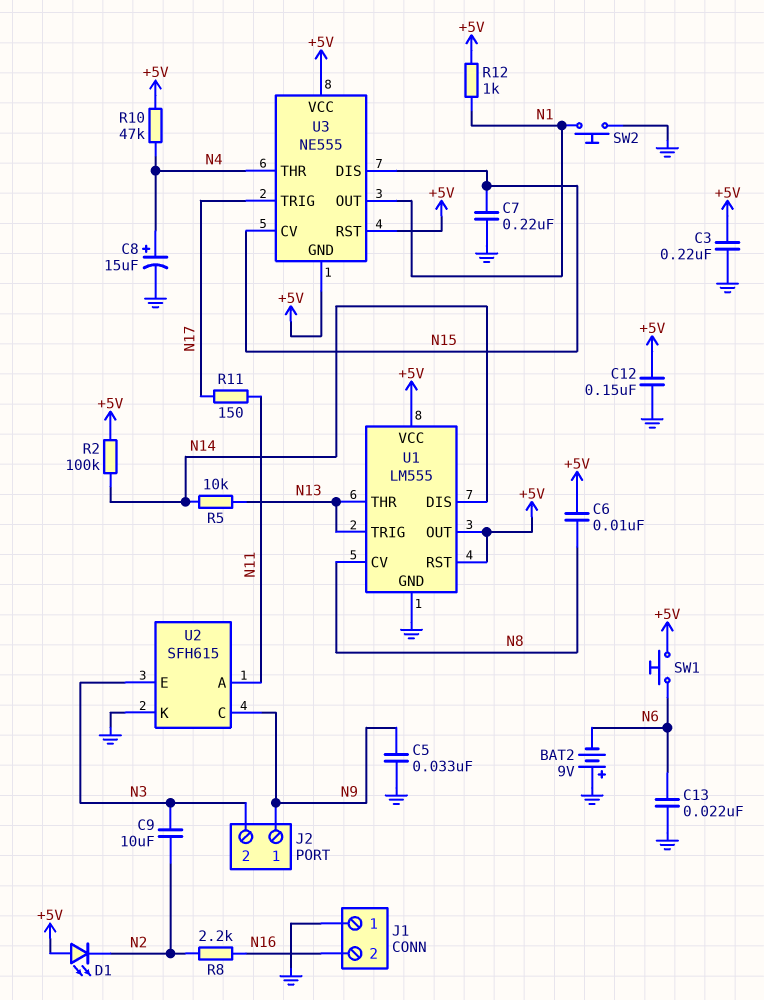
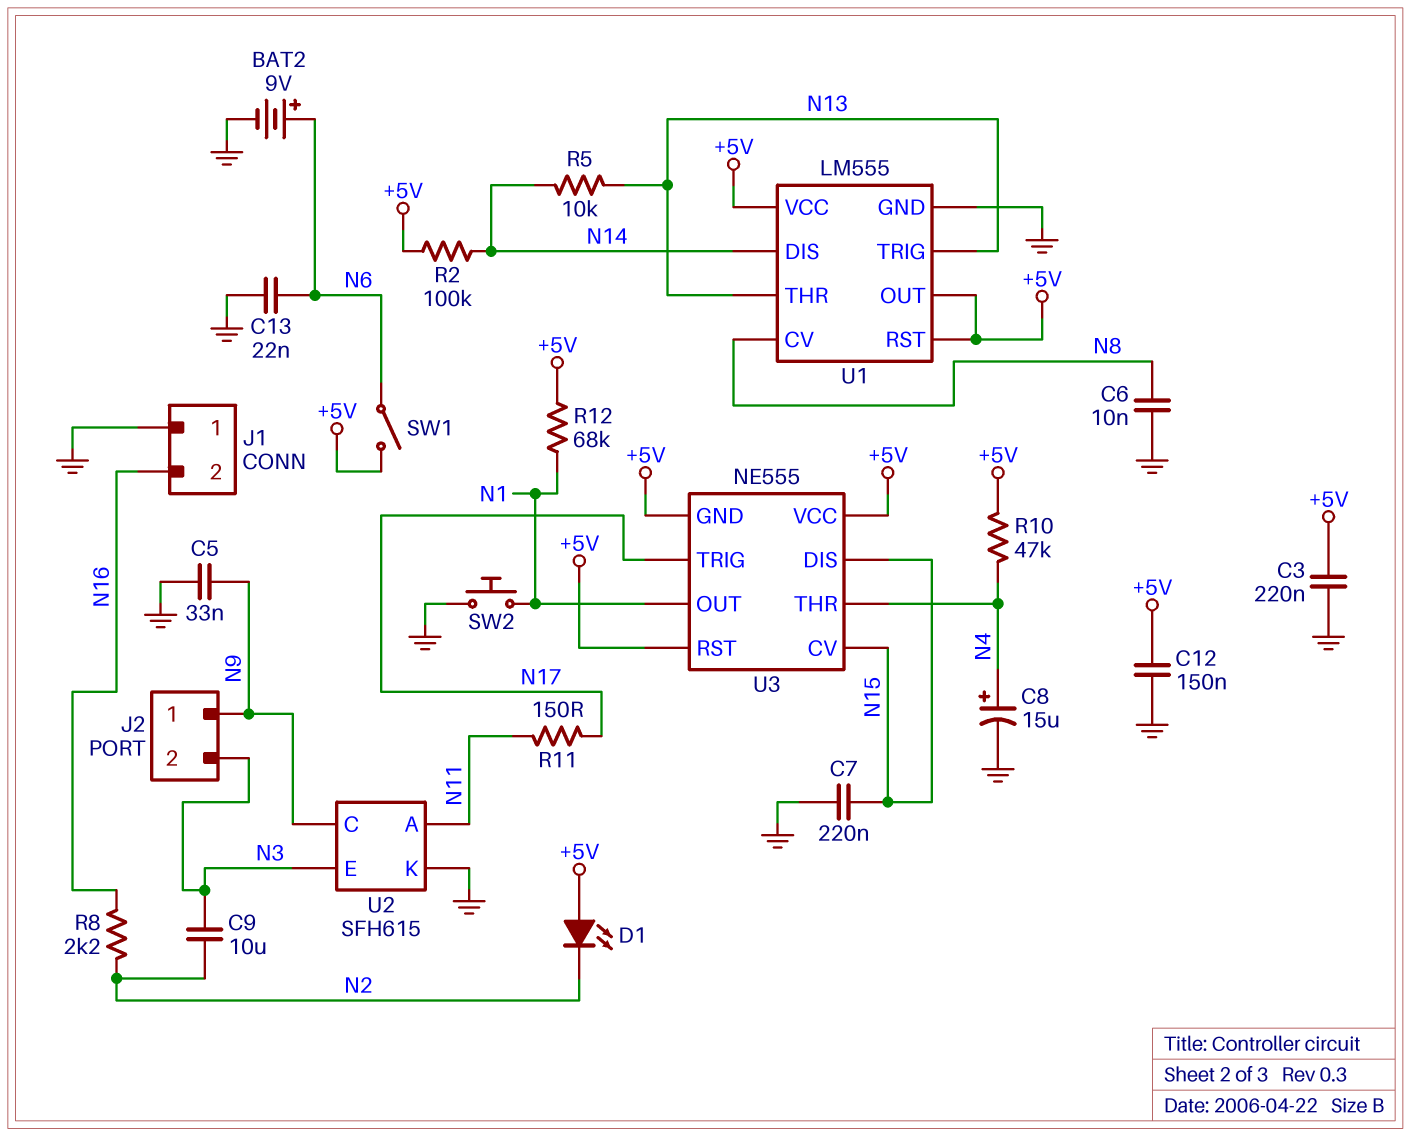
BAT2: 9V (plus GND, minus N6) -> 9V (plus N6, minus GND)
C6: 10nF (+5V, N8) -> 10nF (GND, N8)
R12: 1k (+5V, N1) -> 68k (+5V, N1)
SW1: button (+5V, N6) -> switch (+5V, N6)

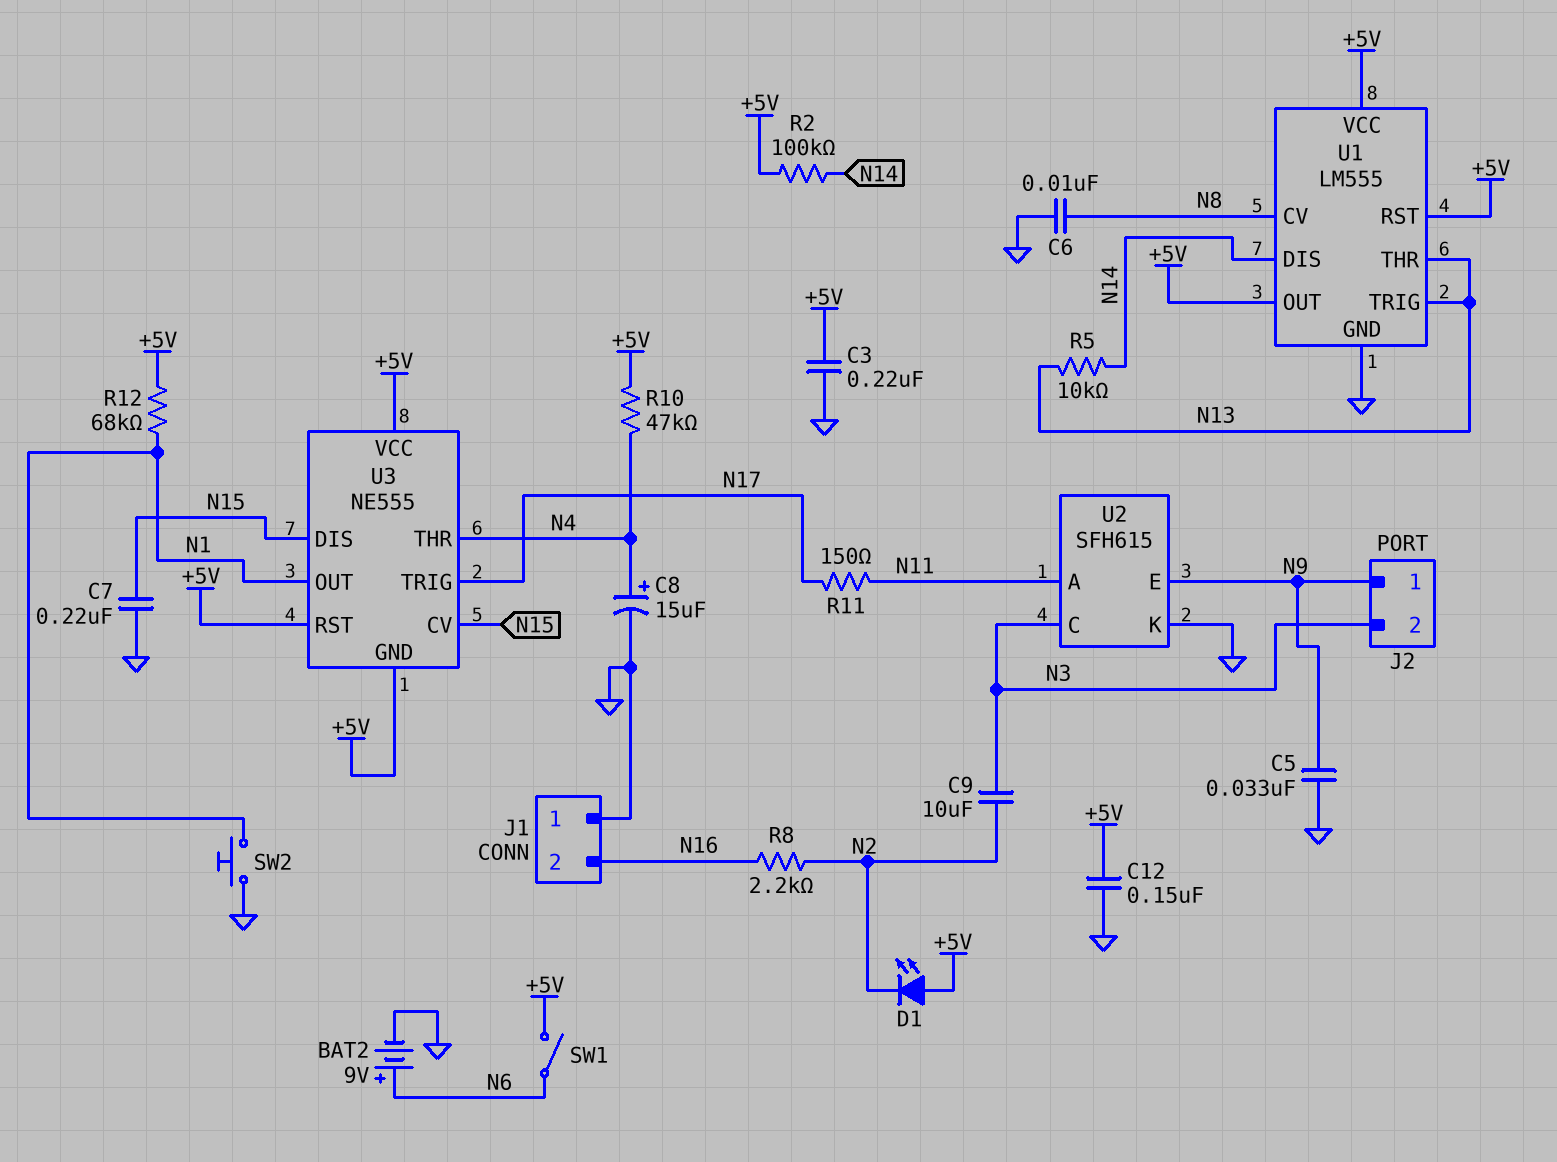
C13: 22nF (GND, N6) -> none
U2 pin C: N9 -> N3
U2 pin E: N3 -> N9

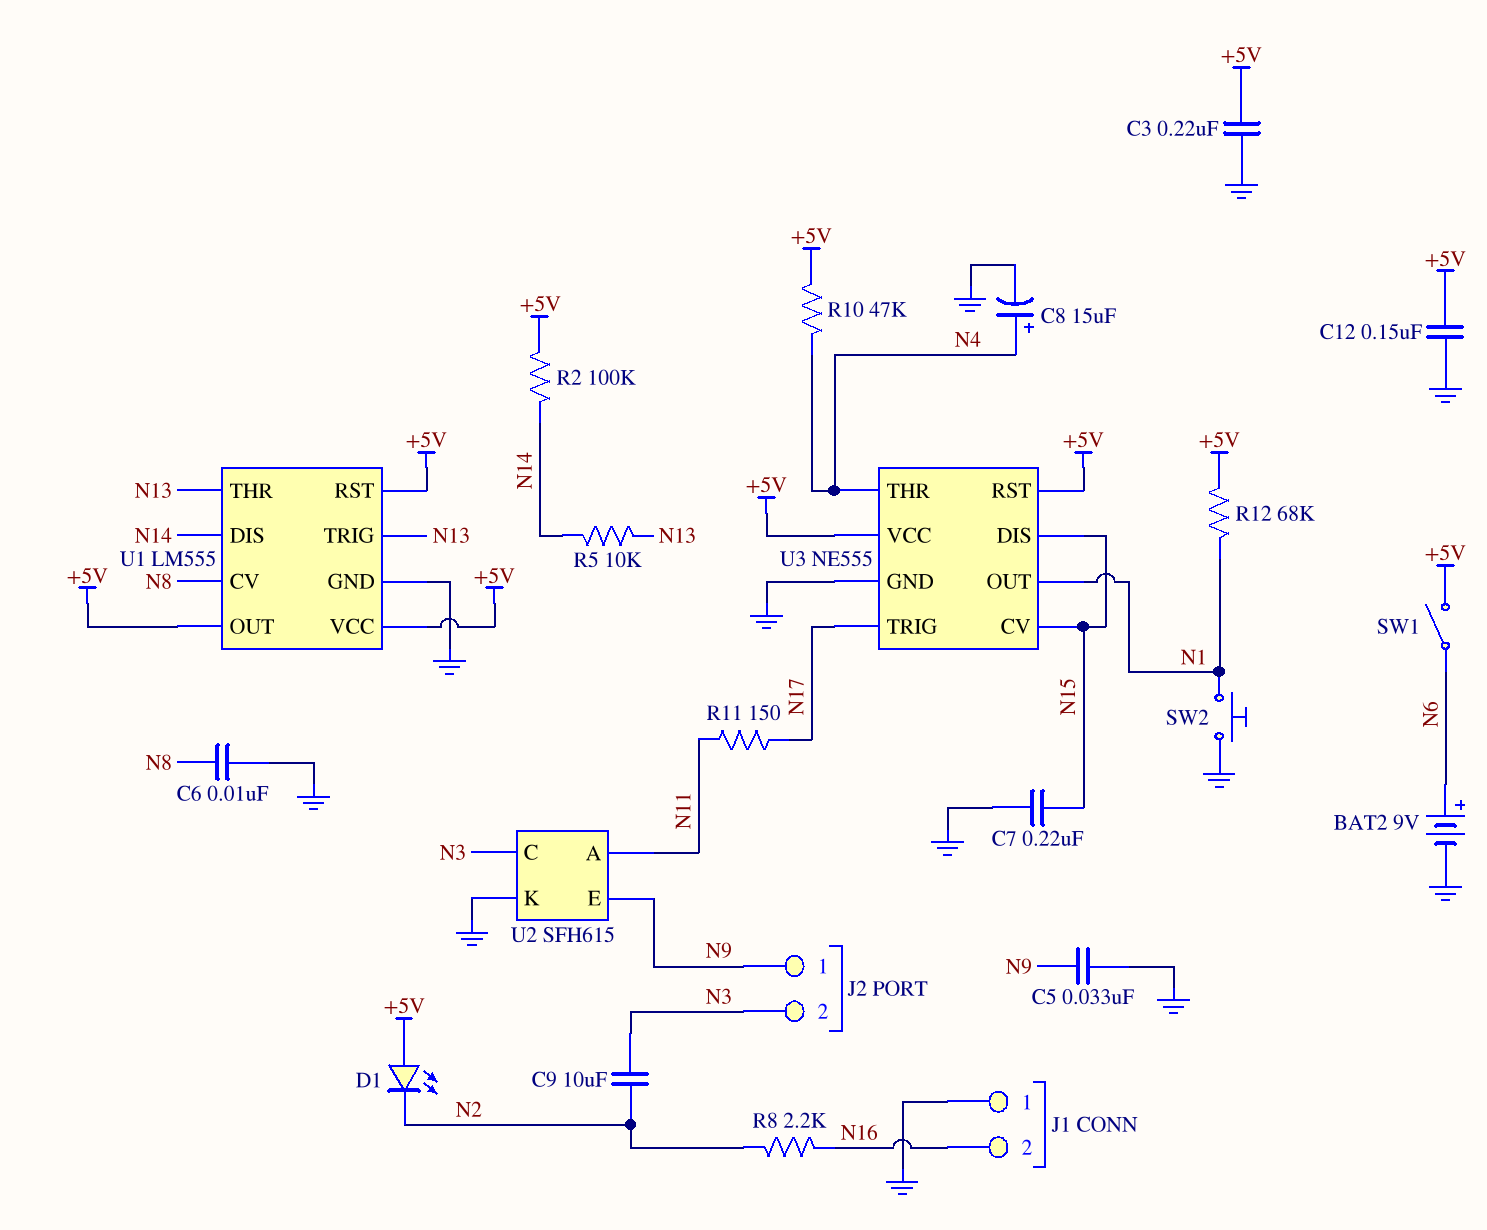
U3 pin GND: +5V -> GND

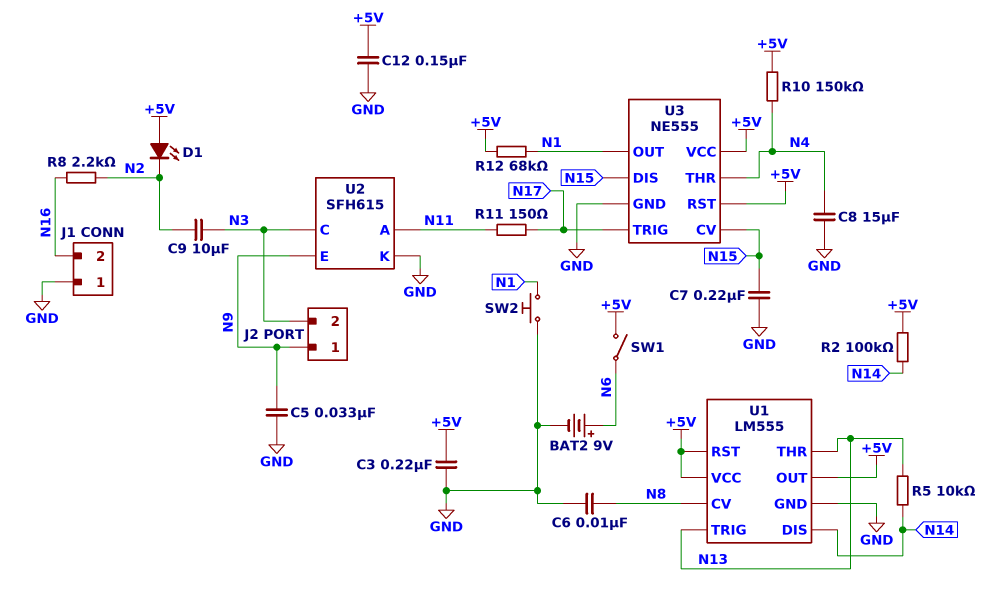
C8: 15uF (plus N4, minus GND) -> 15uF (GND, N4)
R10: 47k (+5V, N4) -> 150k (+5V, N4)

